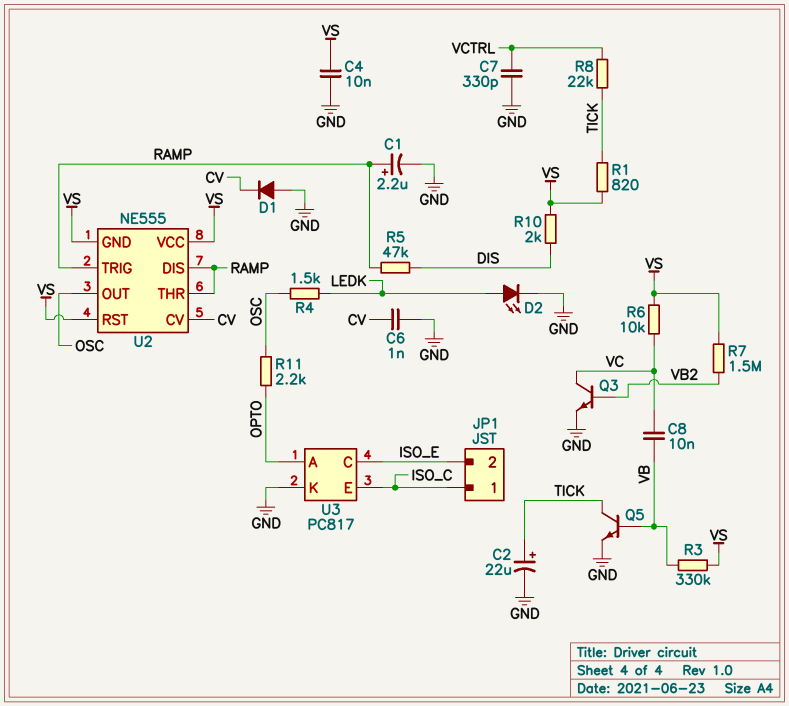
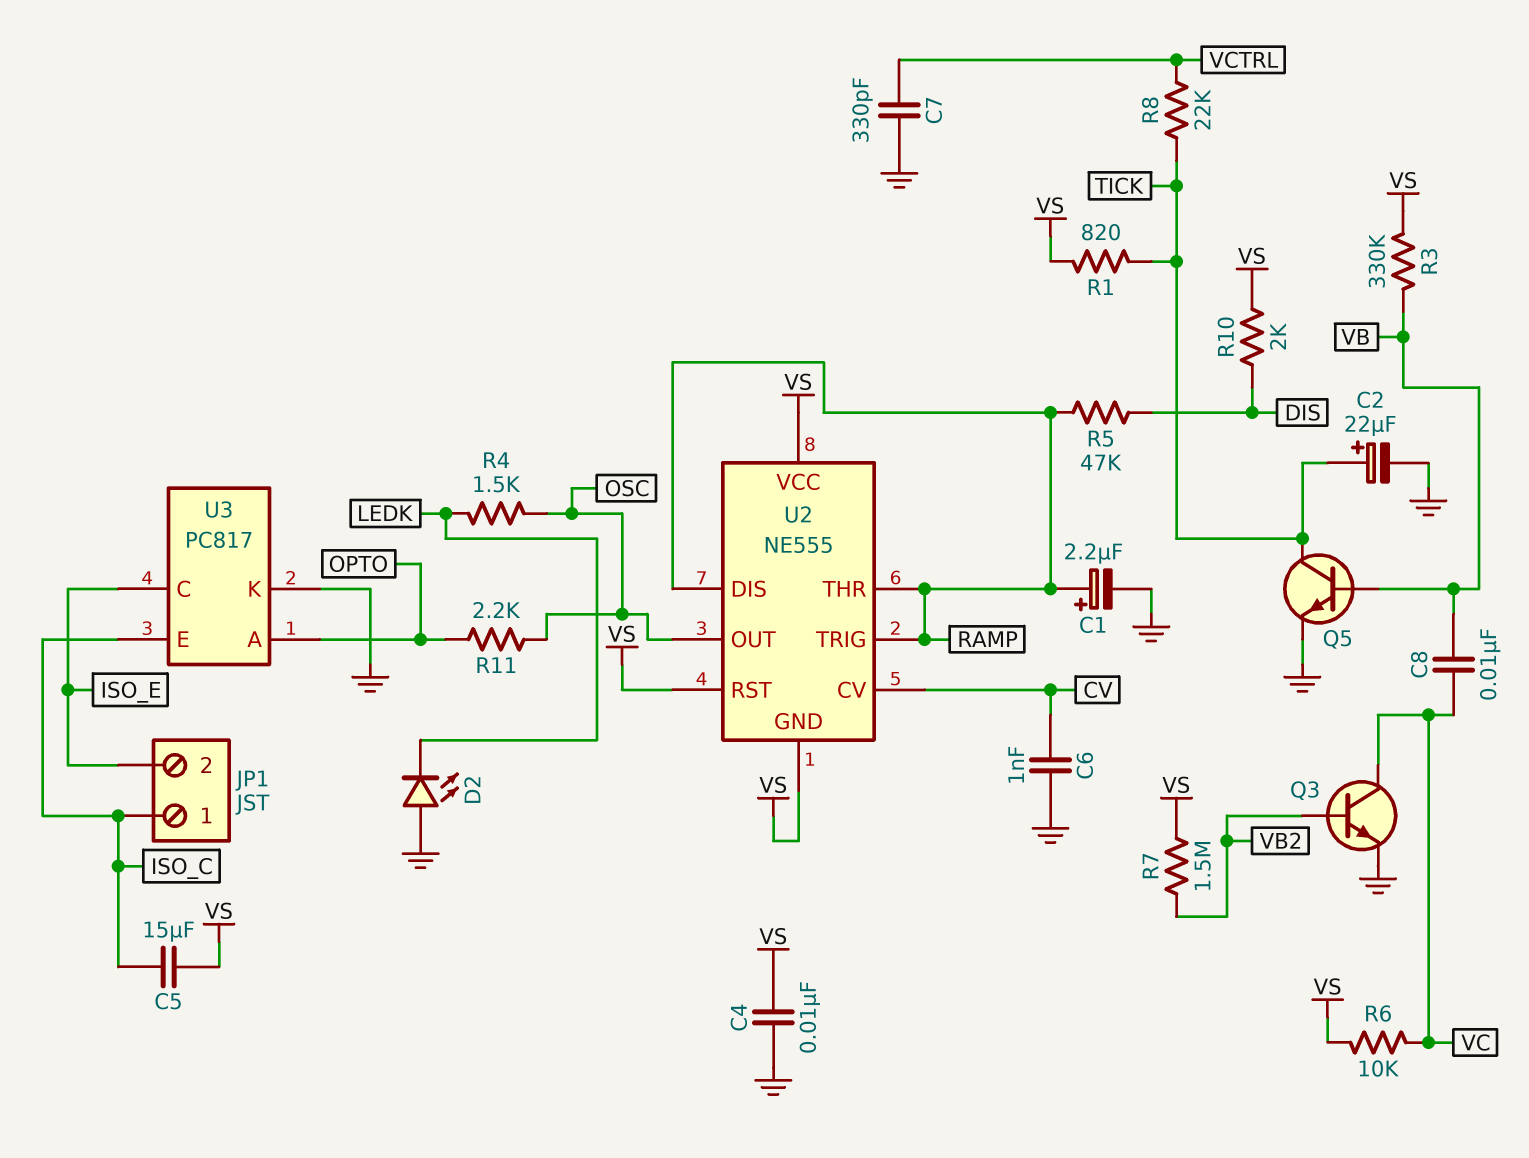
C5: none -> 15uF (ISO_C, VS)
D1: diode (A GND, K CV) -> none
D2: LED (A LEDK, K GND) -> LED (A GND, K LEDK)

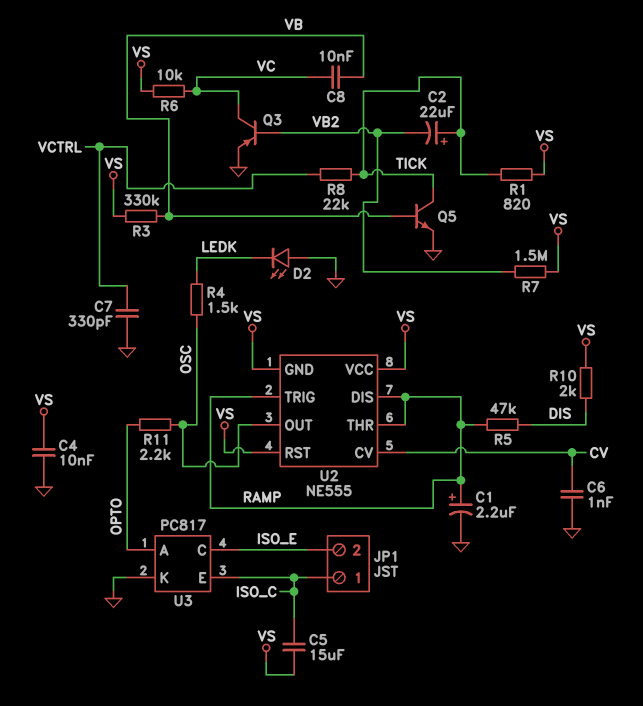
C2: 22uF (plus TICK, minus GND) -> 22uF (plus TICK, minus VB2)
Q3: NPN (B VB2, C VC, E GND) -> PNP (B VB2, C VC, E GND)

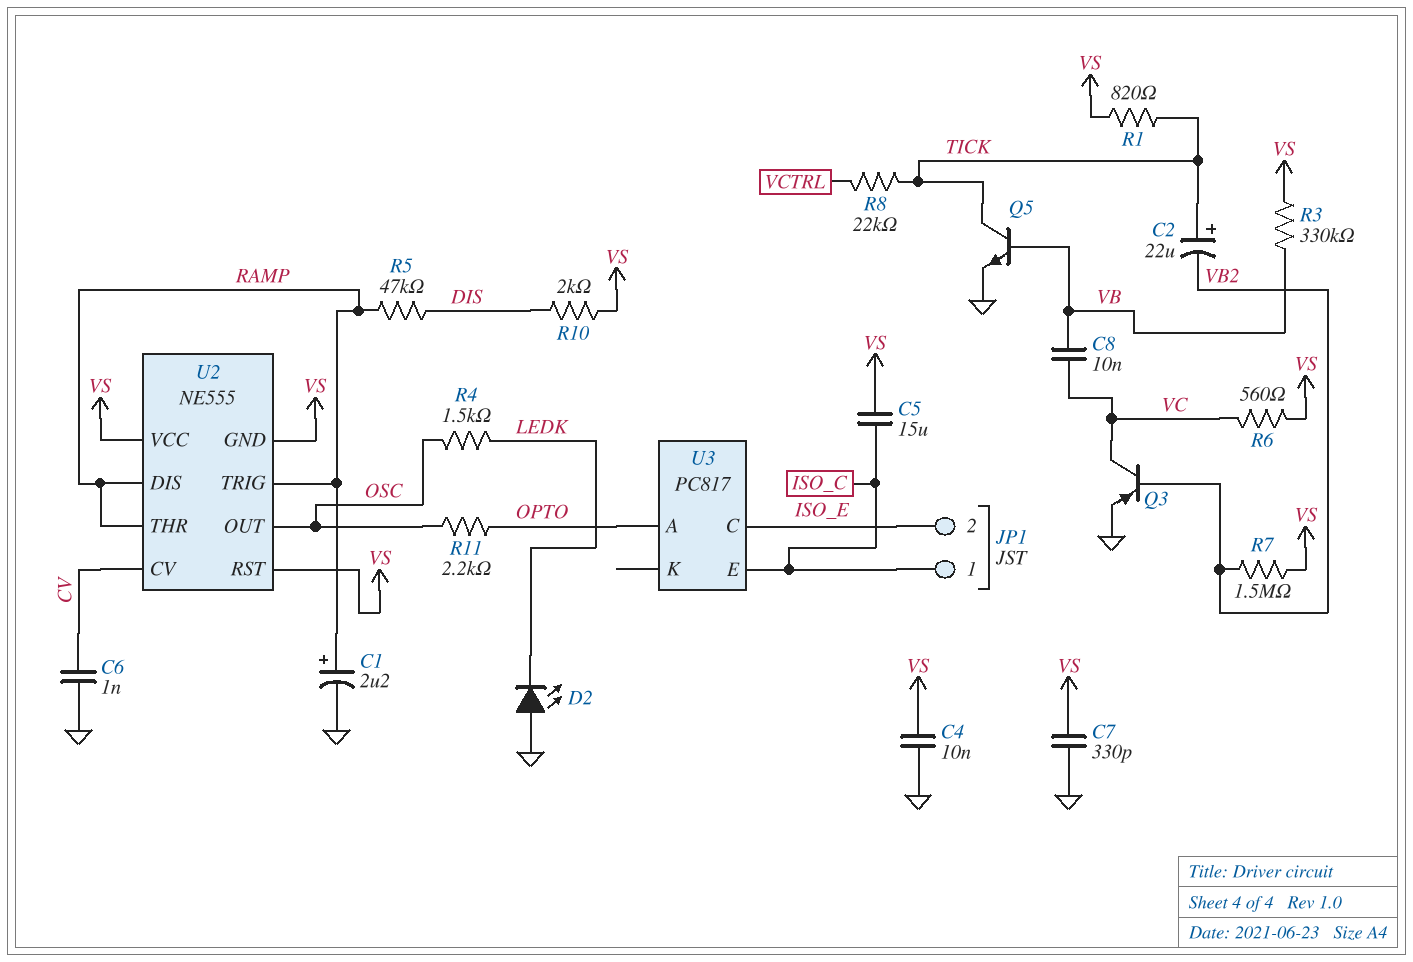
C7: 330pF (GND, VCTRL) -> 330pF (GND, VS)
R6: 10k (VC, VS) -> 560 (VC, VS)
U3 pin K: GND -> none

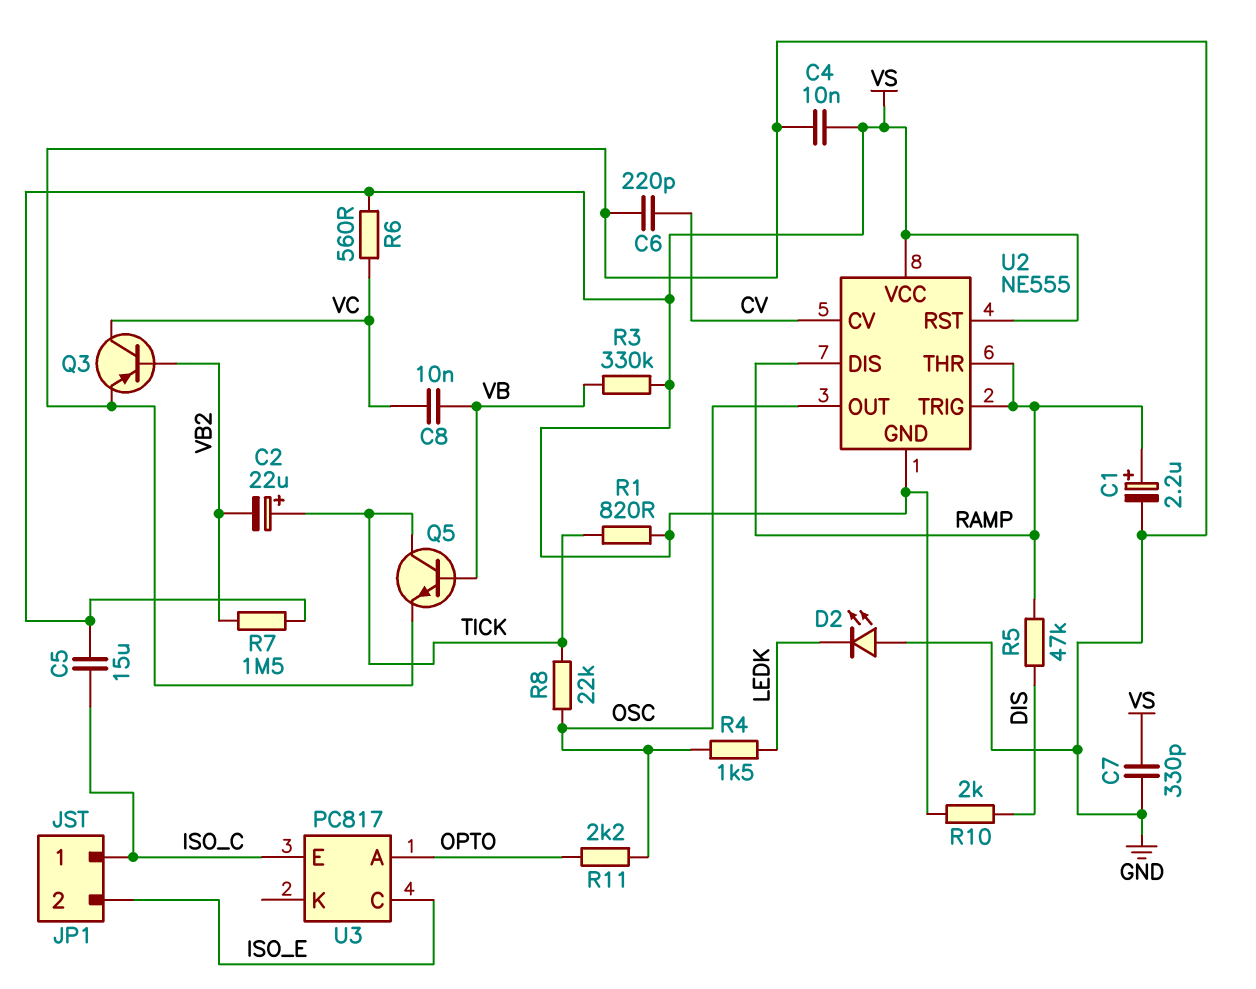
C6: 1nF (CV, GND) -> 220pF (CV, GND)
R8: 22k (TICK, VCTRL) -> 22k (OSC, TICK)

